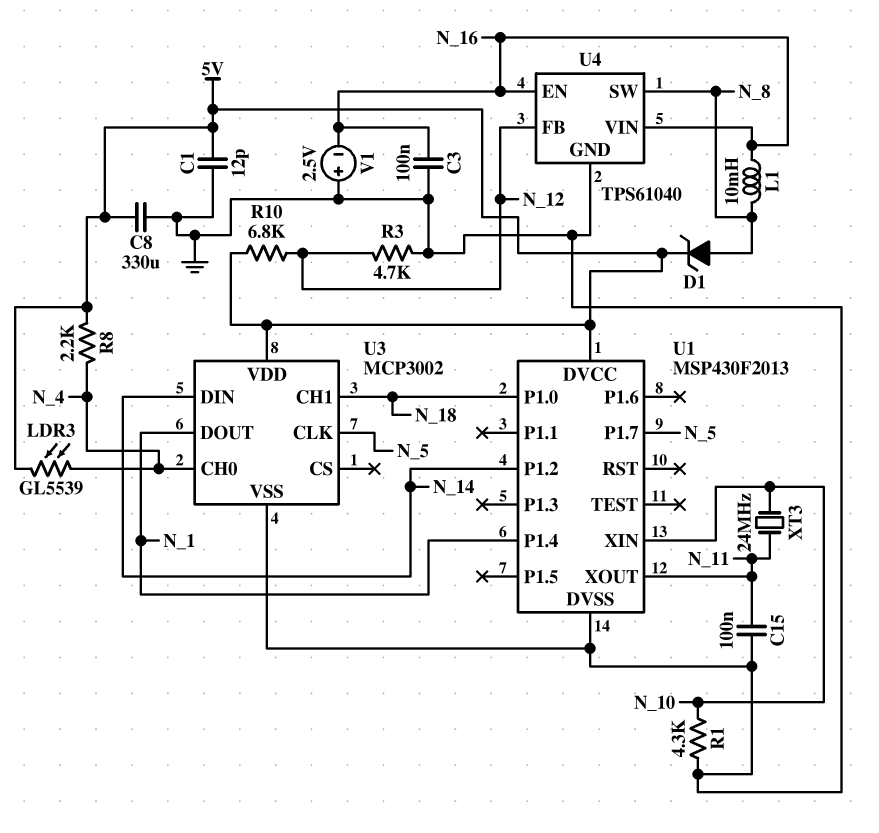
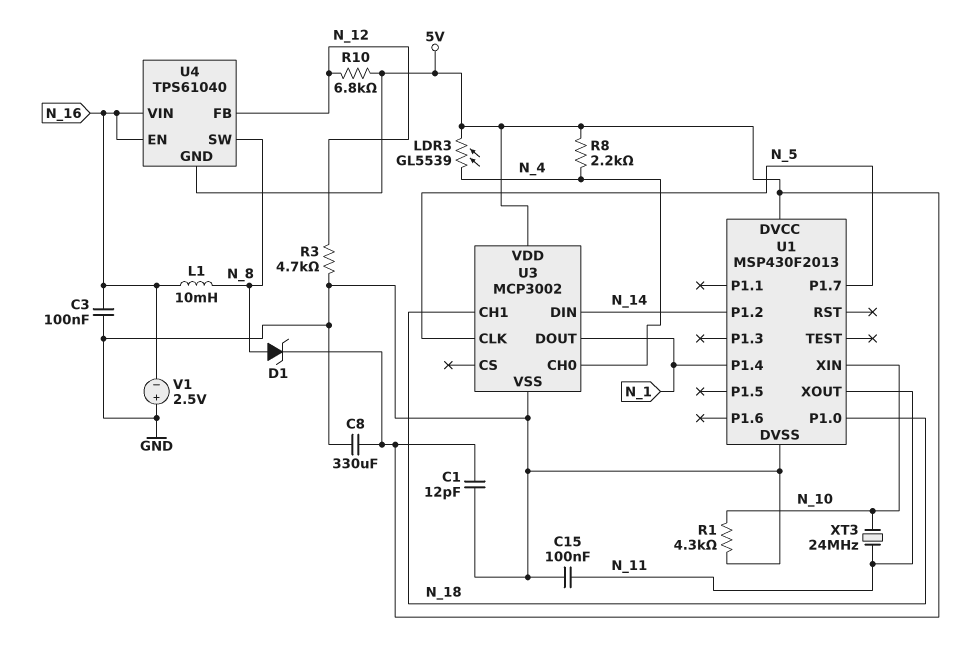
U4 pin GND: GND -> 5V

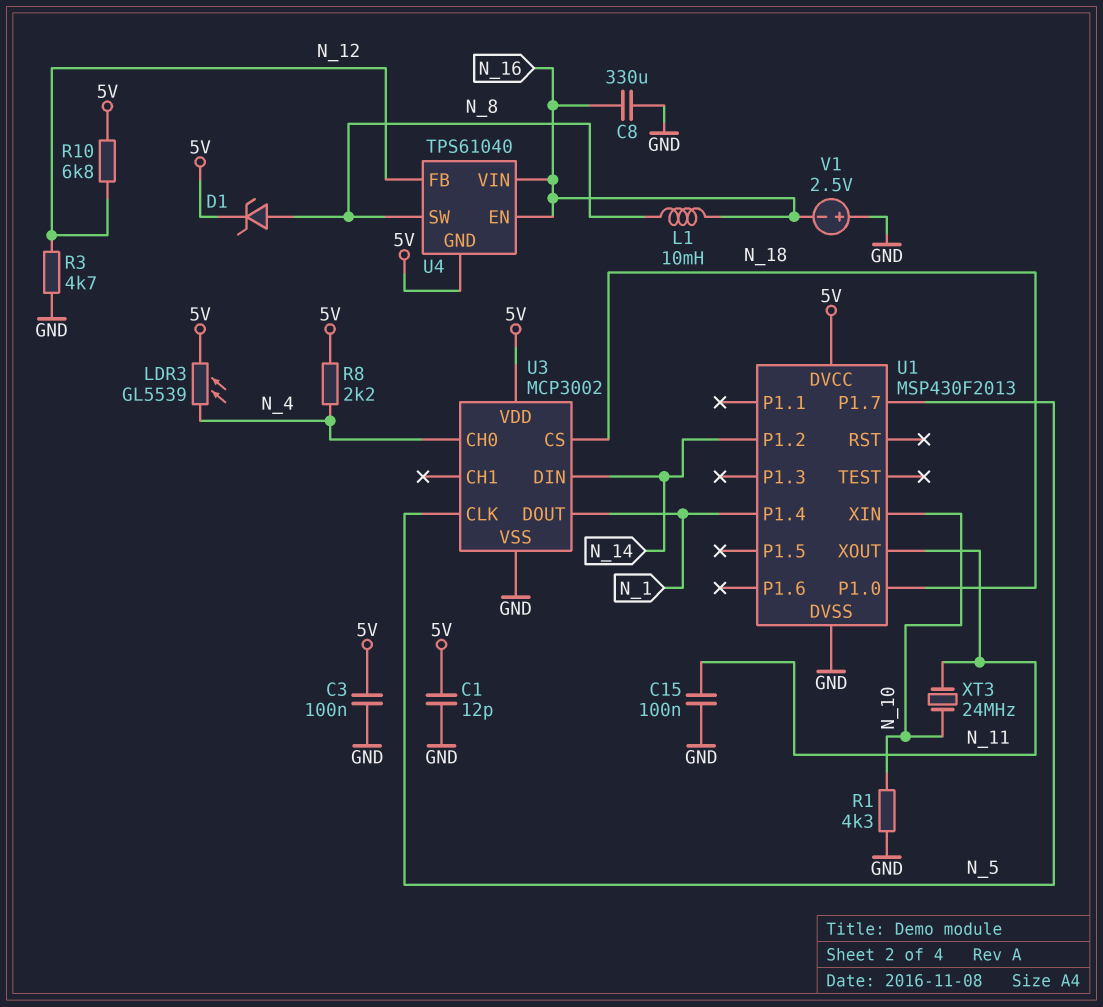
C3: 100nF (GND, N_16) -> 100nF (5V, GND)
C8: 330uF (5V, GND) -> 330uF (GND, N_16)
U3 pin CH1: N_18 -> none
U3 pin CS: none -> N_18

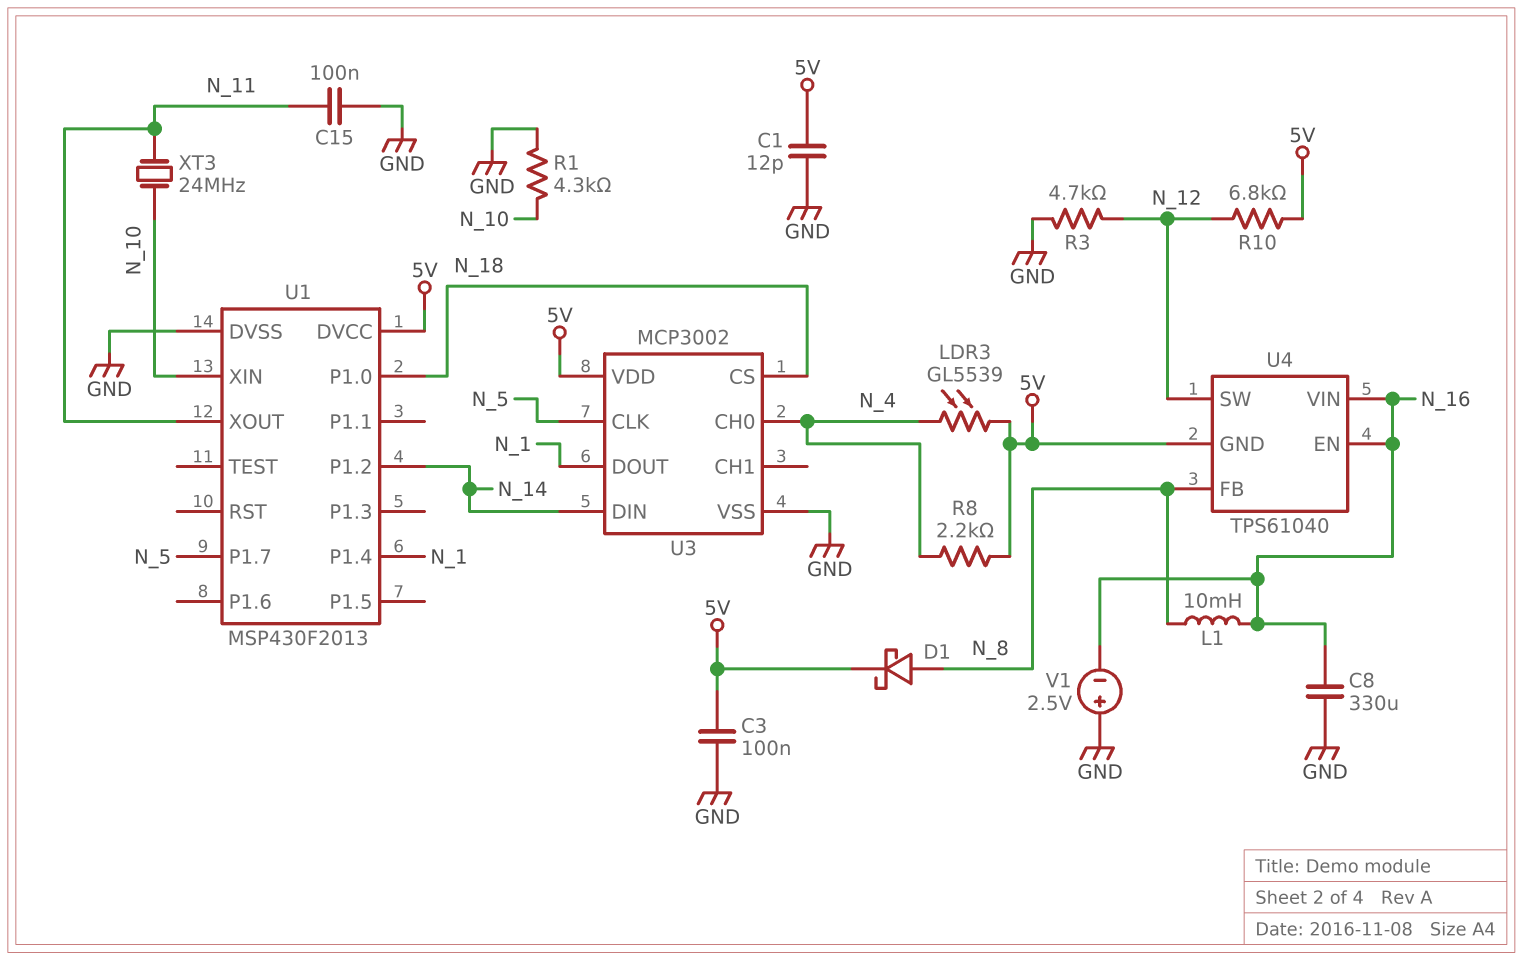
D1: zener (A N_8, K 5V) -> schottky (A N_8, K 5V)
U4 pin FB: N_12 -> N_8
U4 pin SW: N_8 -> N_12

